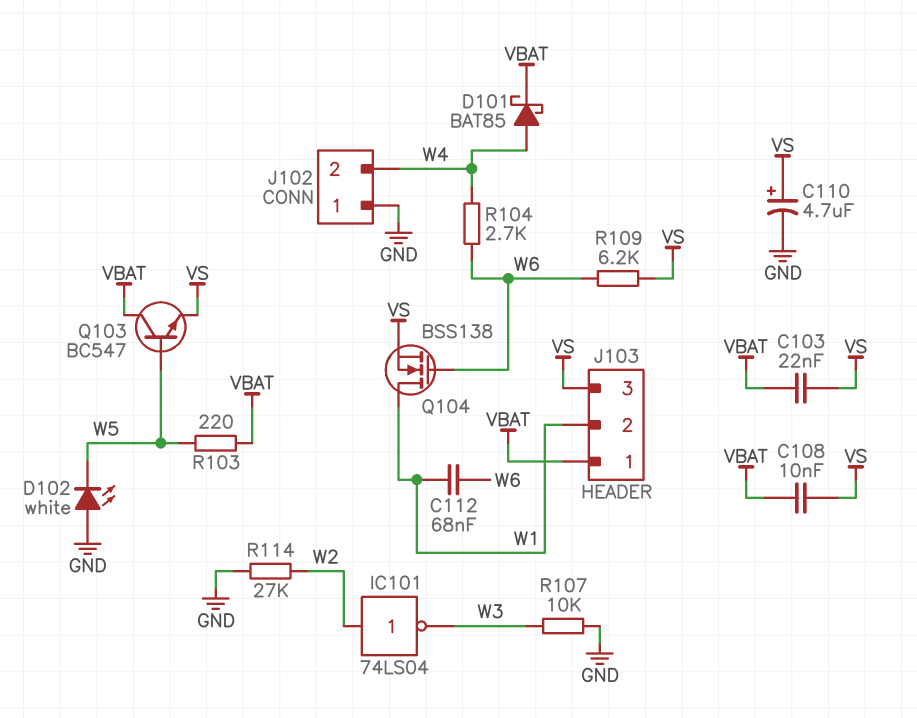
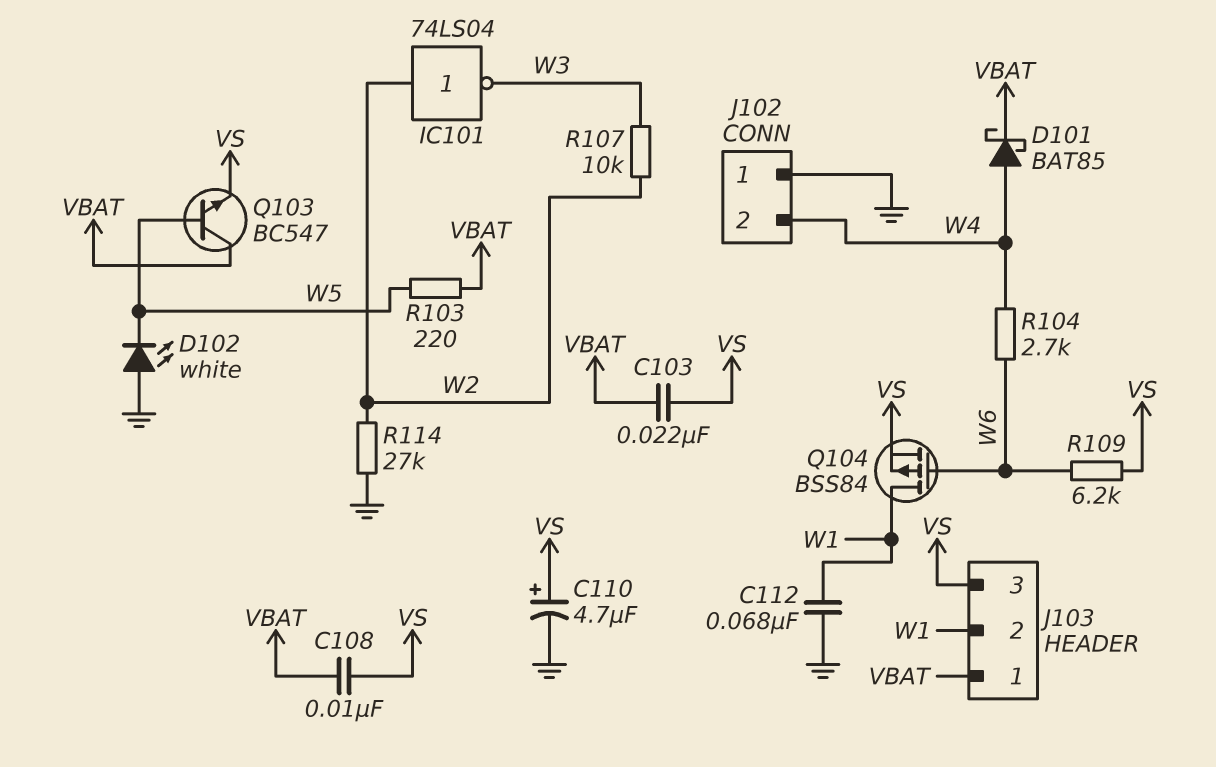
C112: 68nF (W1, W6) -> 68nF (GND, W1)
Q104: NMOS BSS138 (G W6, D W1, S VS) -> PMOS BSS84 (G W6, D W1, S VS)
R107: 10k (GND, W3) -> 10k (W2, W3)

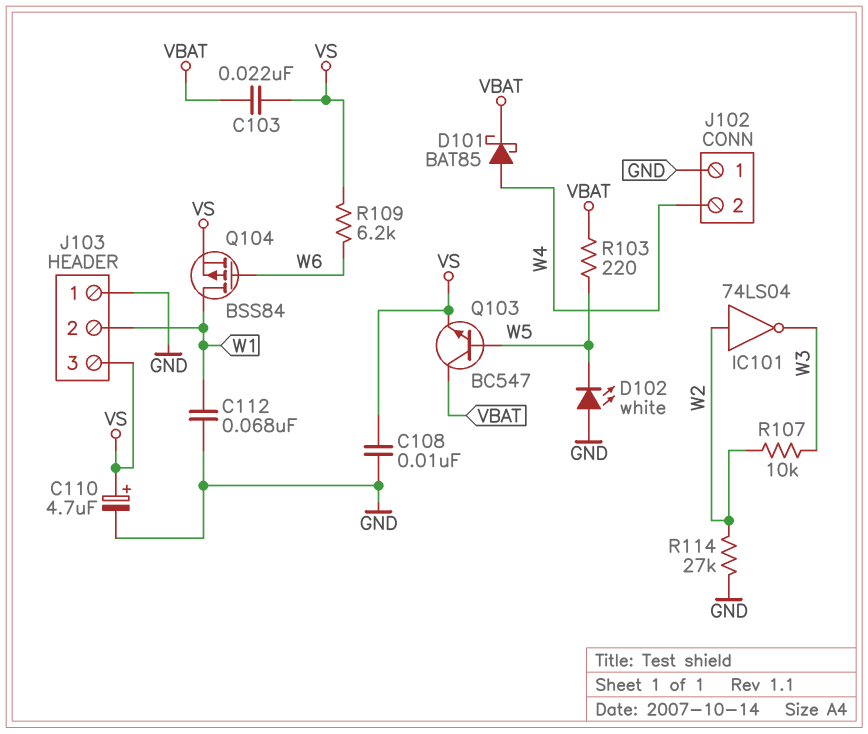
C108: 10nF (VBAT, VS) -> 10nF (GND, VS)
J103 pin 1: VBAT -> GND
R104: 2.7k (W4, W6) -> none

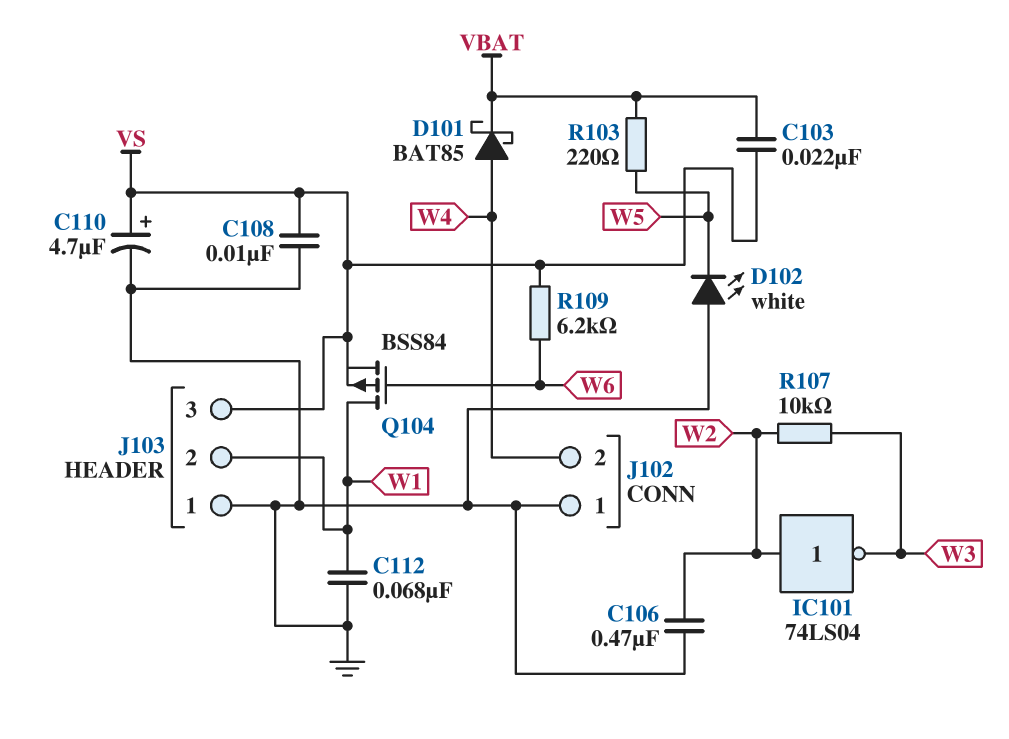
C106: none -> 470nF (GND, W2)
Q103: NPN BC547 (B W5, C VBAT, E VS) -> none
R114: 27k (GND, W2) -> none

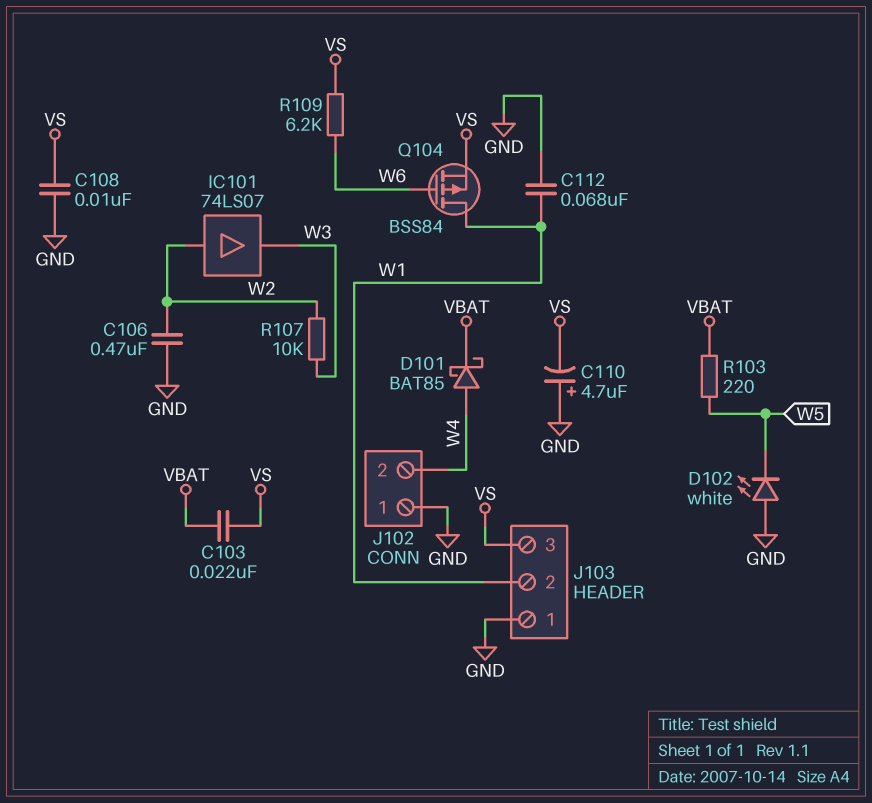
C110: 4.7uF (plus VS, minus GND) -> 4.7uF (plus GND, minus VS)
IC101: NOT 74LS04 (in W2, out W3) -> buffer 74LS07 (in W2, out W3)

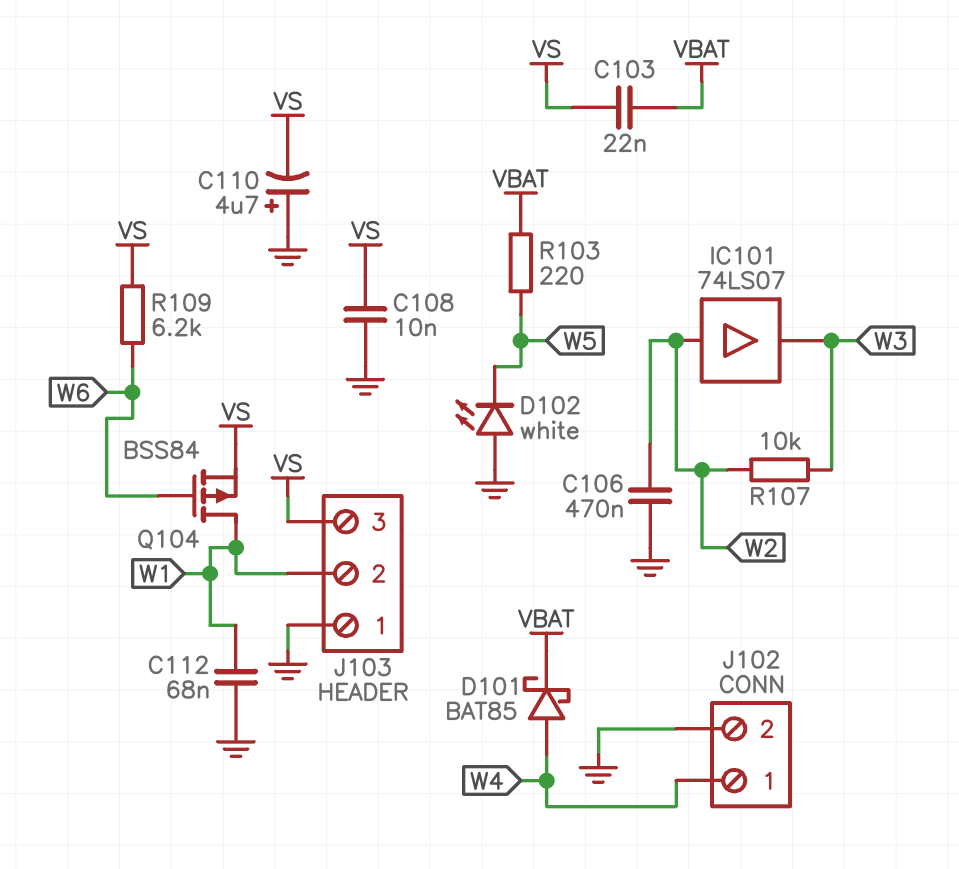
J102 pin 1: GND -> W4
J102 pin 2: W4 -> GND

